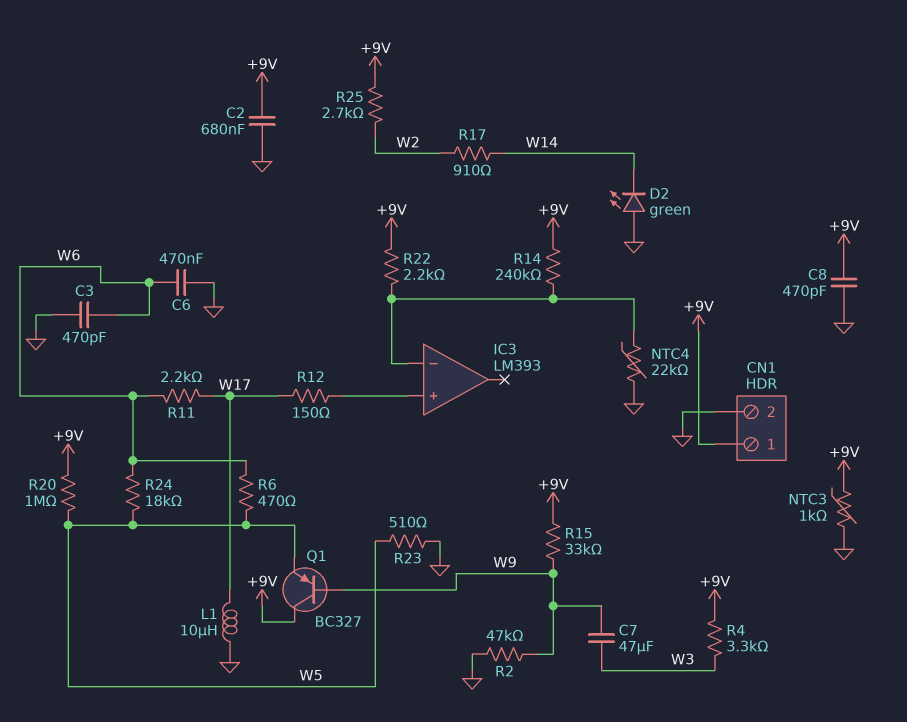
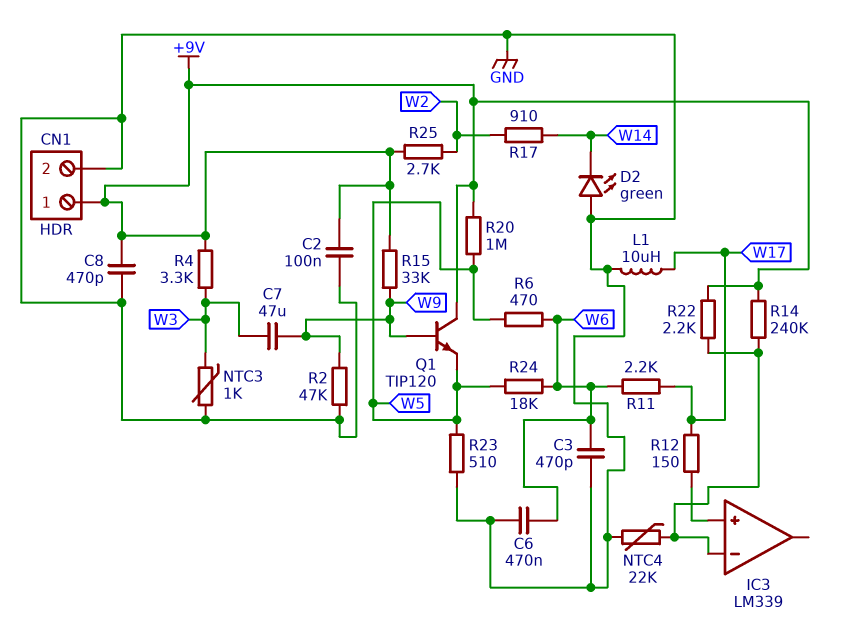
C2: 680nF (+9V, GND) -> 100nF (+9V, GND)
IC3: LM393 -> LM339
NTC3: 1k (+9V, GND) -> 1k (GND, W3)
Q1: PNP BC327 (B W9, C +9V, E W5) -> NPN TIP120 (B W9, C +9V, E W5)

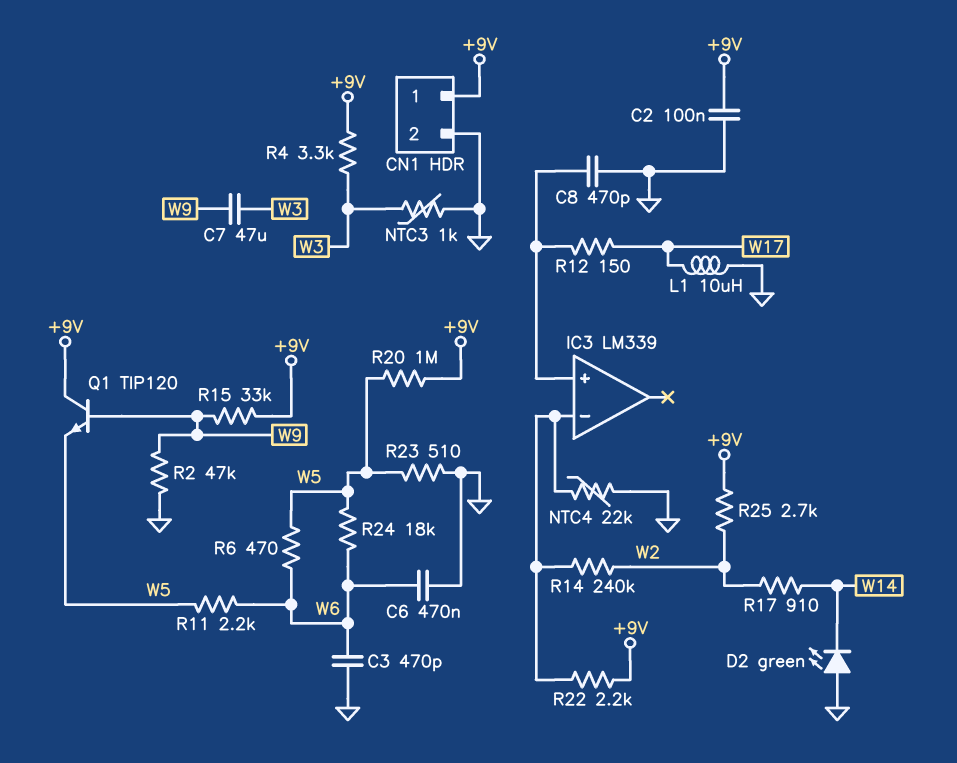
C8: 470pF (+9V, GND) -> 470pF (GND, IC3/in+)
R11: 2.2k (W6, W17) -> 2.2k (W5, W6)
R14: 240k (+9V, IC3/in-) -> 240k (IC3/in-, W2)

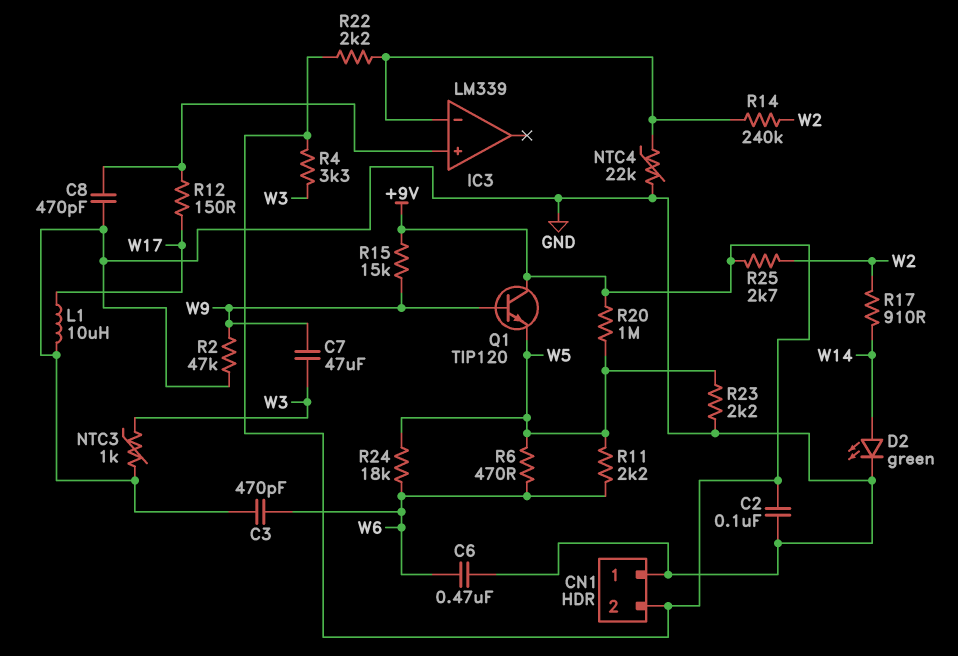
CN1 pin 1: +9V -> GND
CN1 pin 2: GND -> +9V
D2: LED green (A GND, K W14) -> LED green (A W14, K GND)
R15: 33k (+9V, W9) -> 15k (+9V, W9)
R23: 510 (GND, W5) -> 2.2k (GND, W5)

